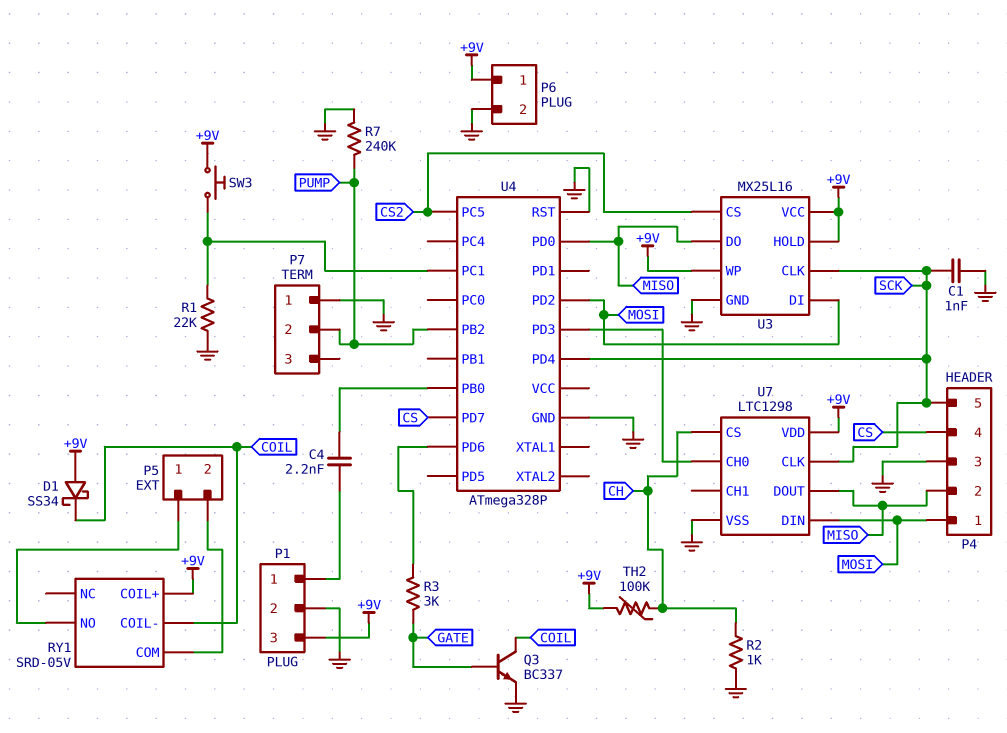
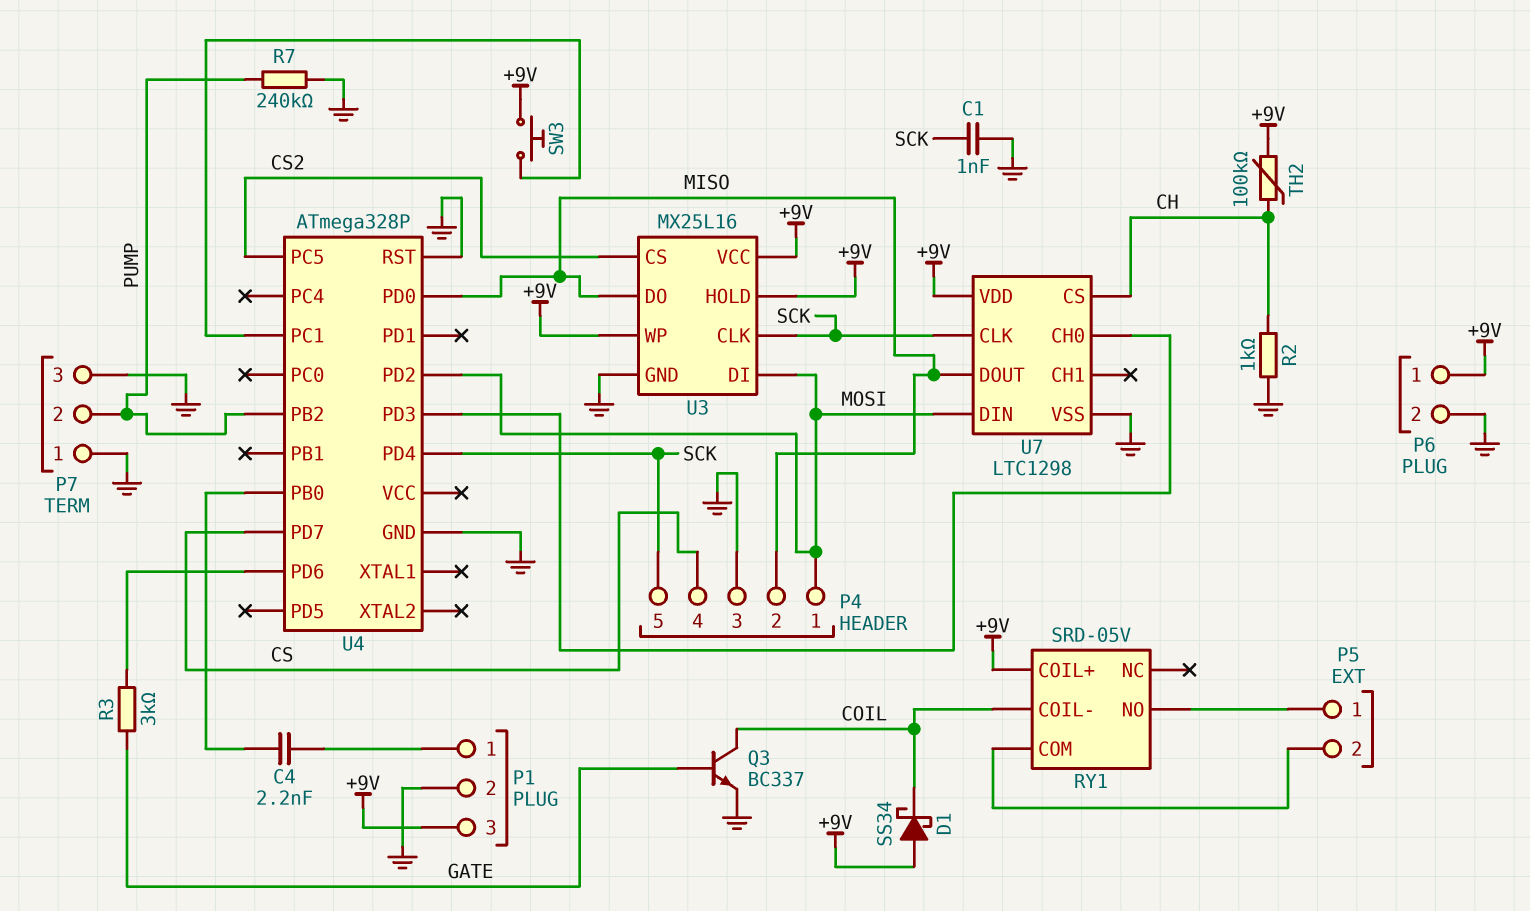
P7 pin 3: none -> GND
R1: 22k (GND, U4/PC1) -> none

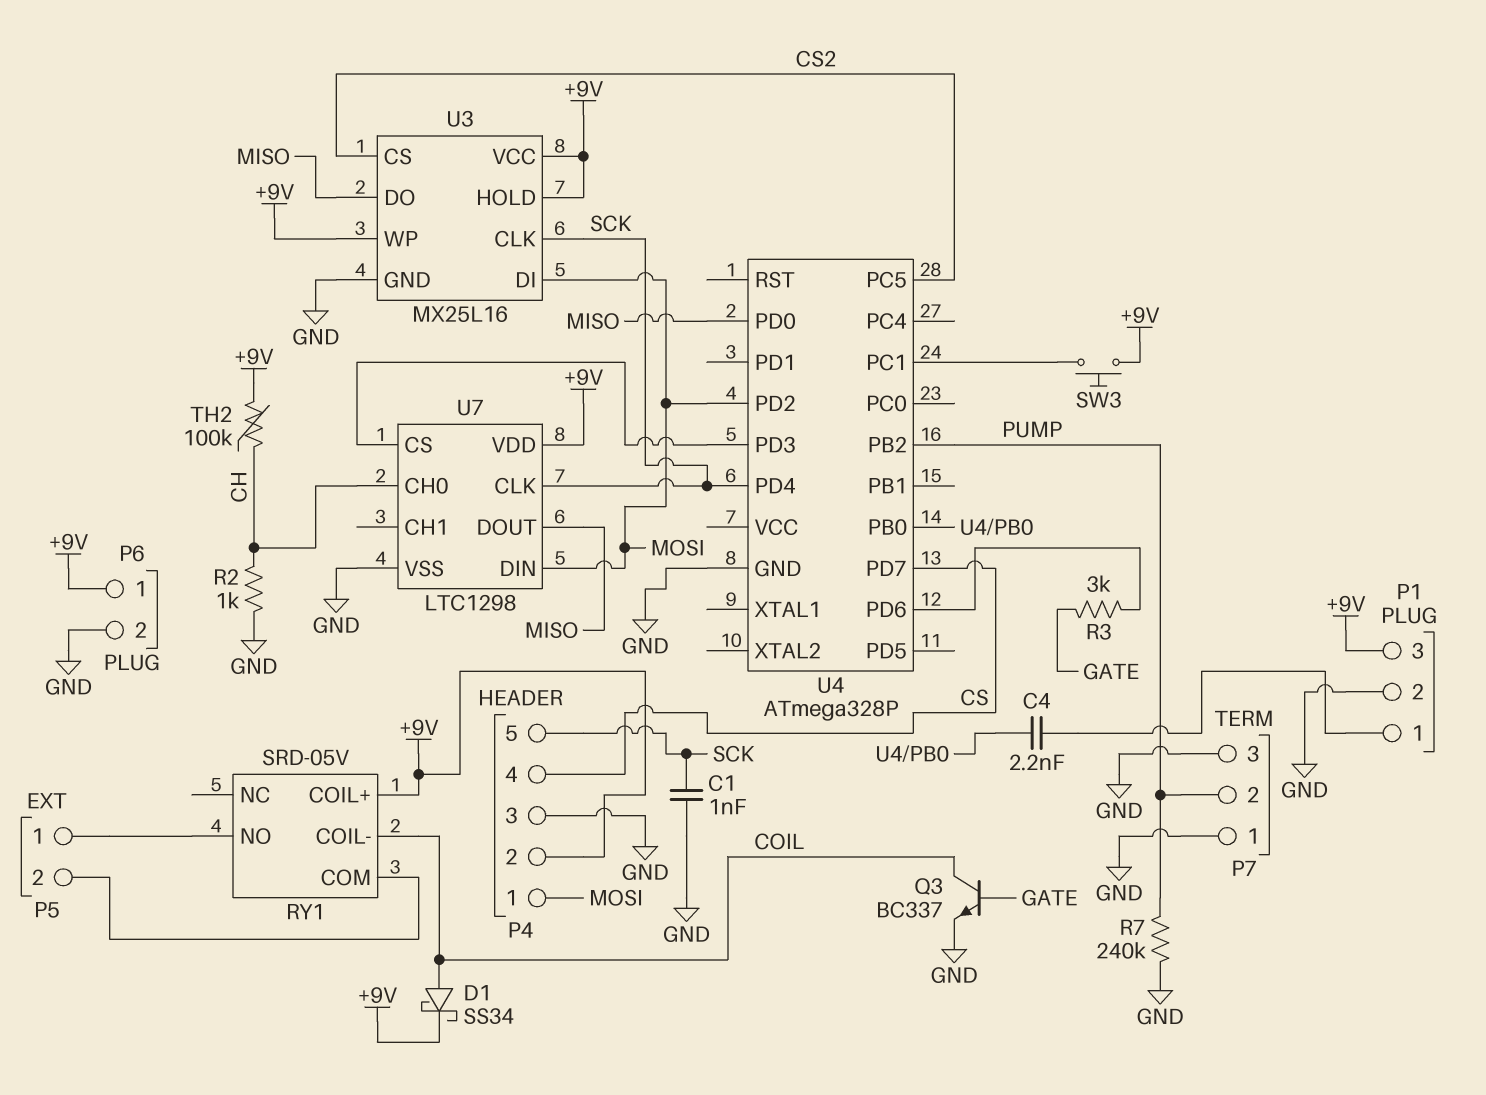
D1: schottky SS34 (A +9V, K COIL) -> schottky SS34 (A COIL, K +9V)
P4 pin 2: MISO -> +9V
U4 pin RST: GND -> none
U7 pin CH0: U4/PD3 -> CH
U7 pin CS: CH -> U4/PD3

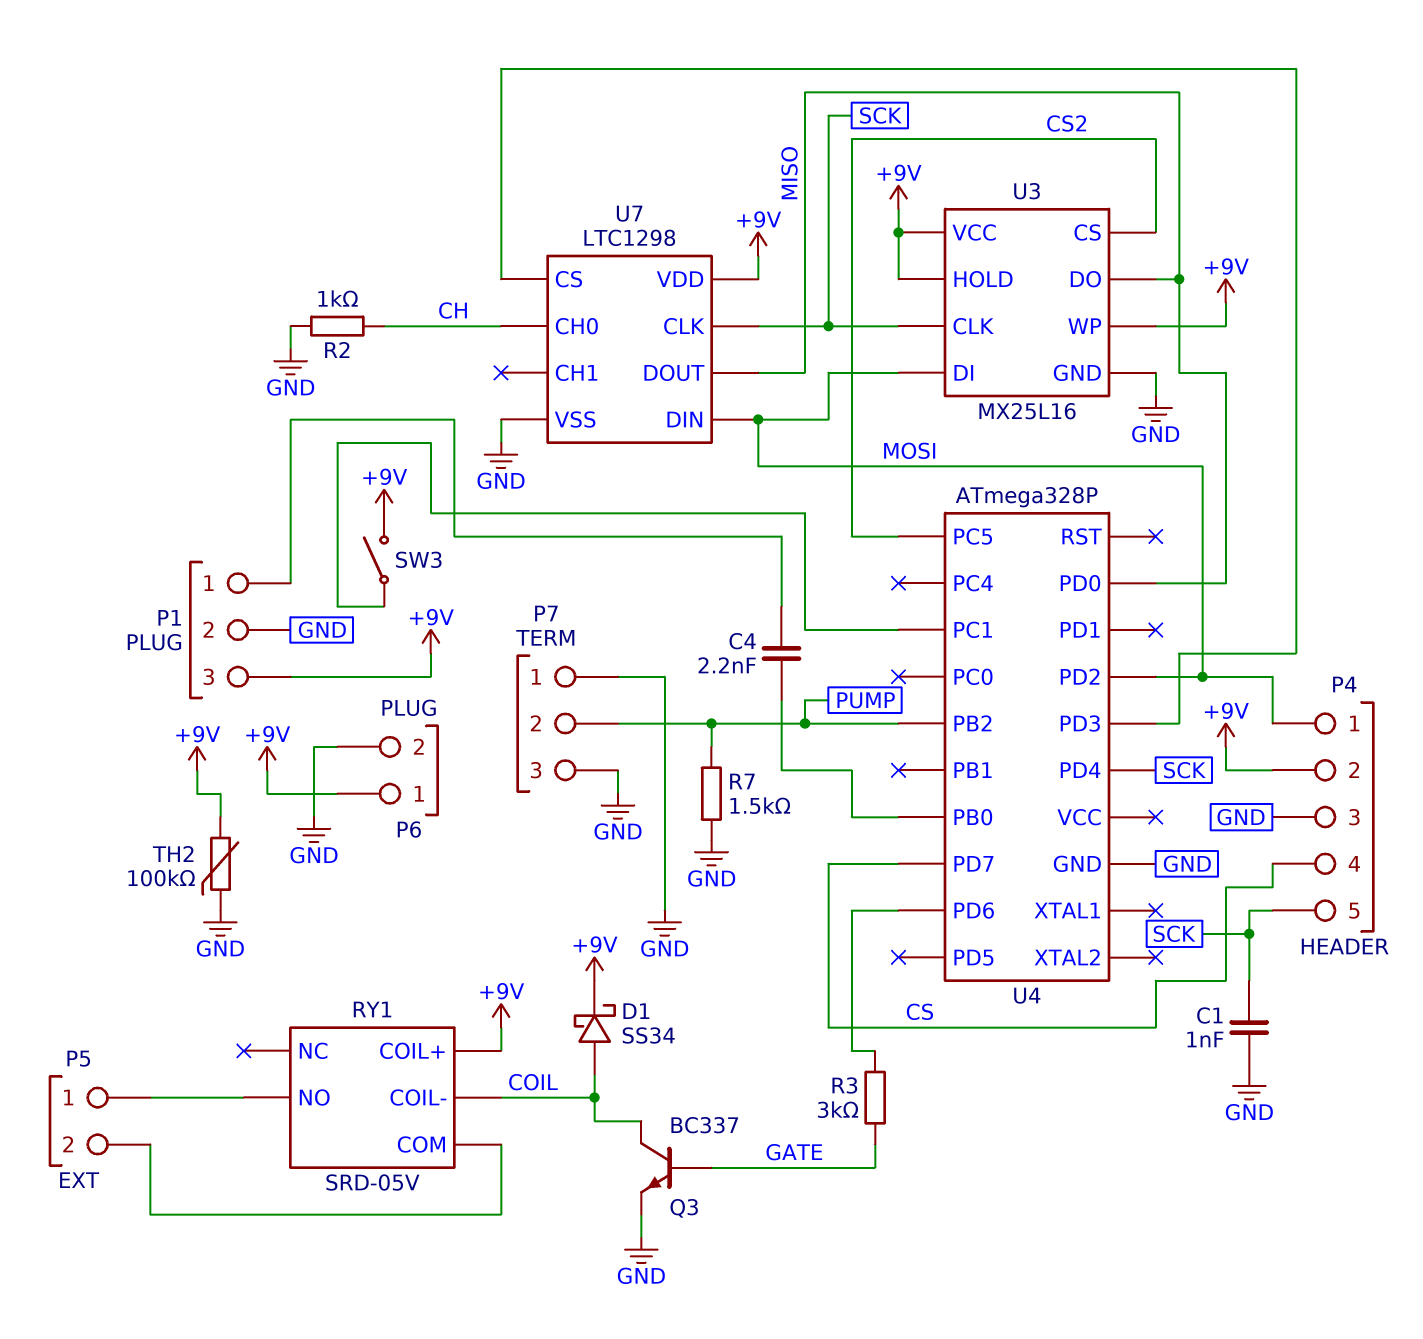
R7: 240k (GND, PUMP) -> 1.5k (GND, PUMP)
SW3: button (+9V, U4/PC1) -> switch (+9V, U4/PC1)
TH2: 100k (+9V, CH) -> 100k (+9V, GND)

